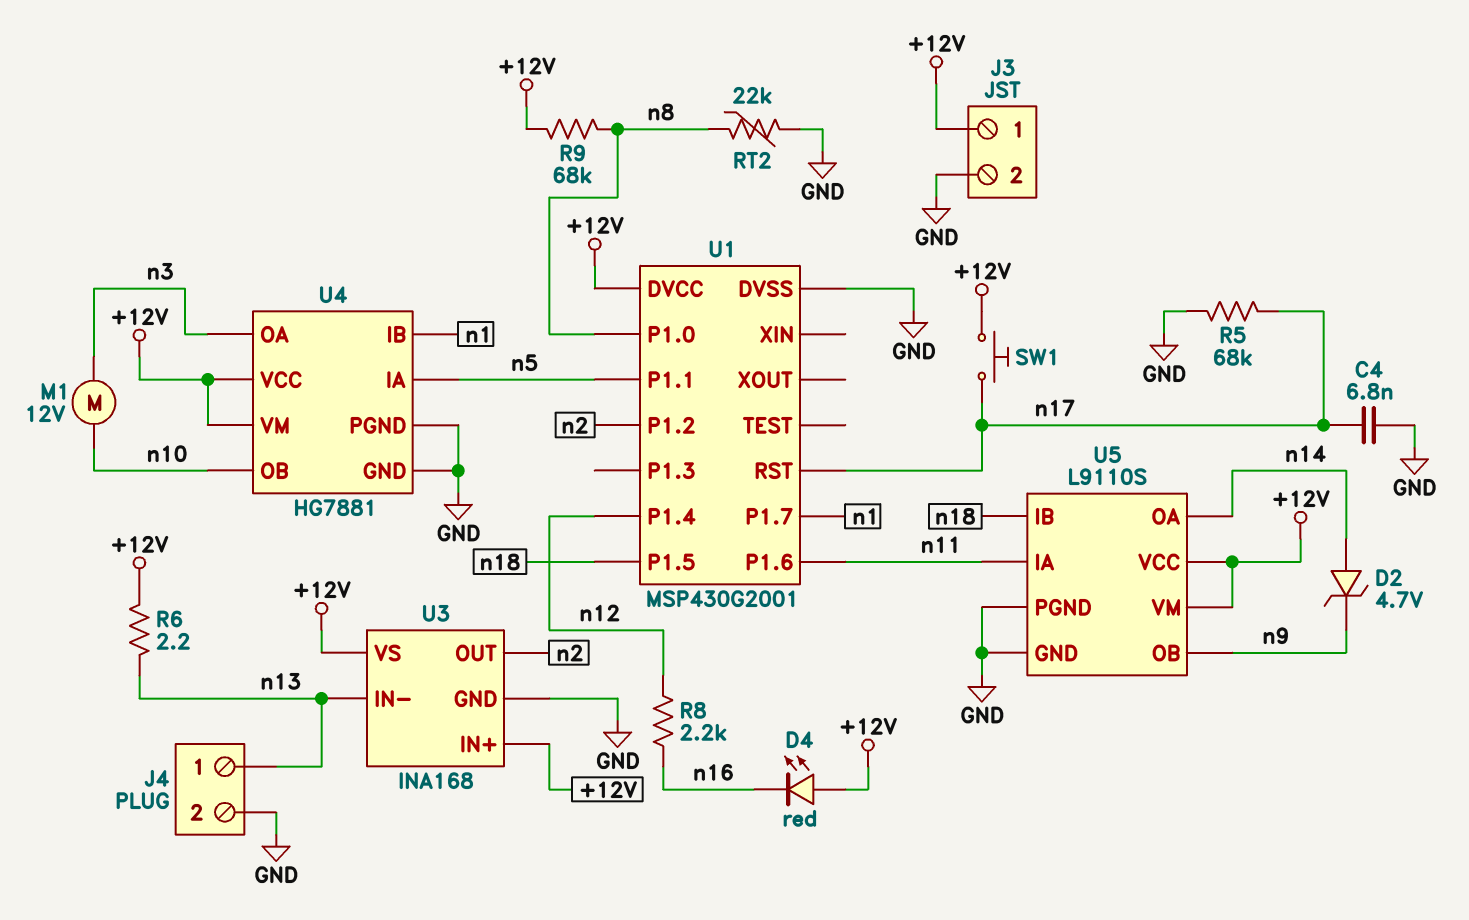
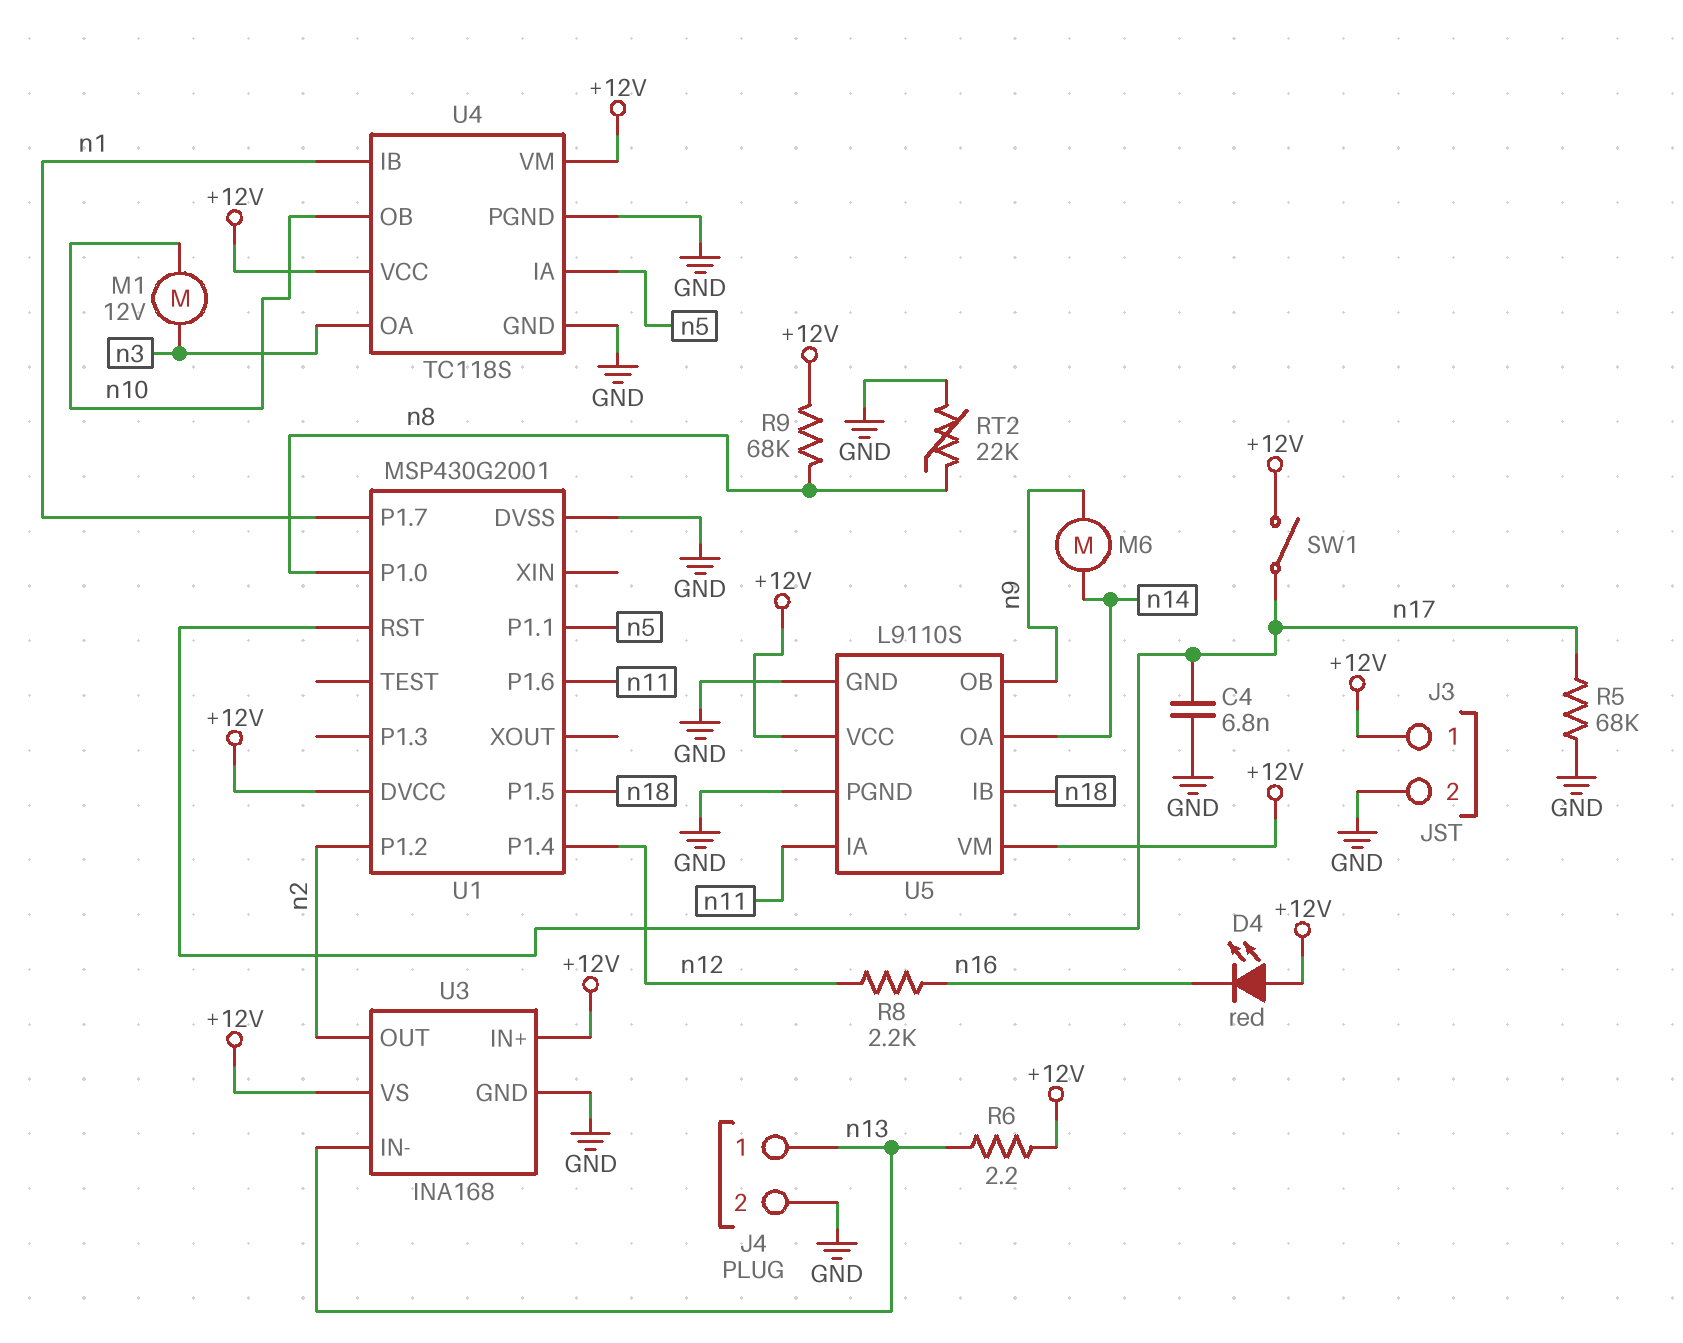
D2: zener 4.7V (A n14, K n9) -> none
M6: none -> motor (n9, n14)
SW1: button (+12V, n17) -> switch (+12V, n17)
U4: HG7881 -> TC118S

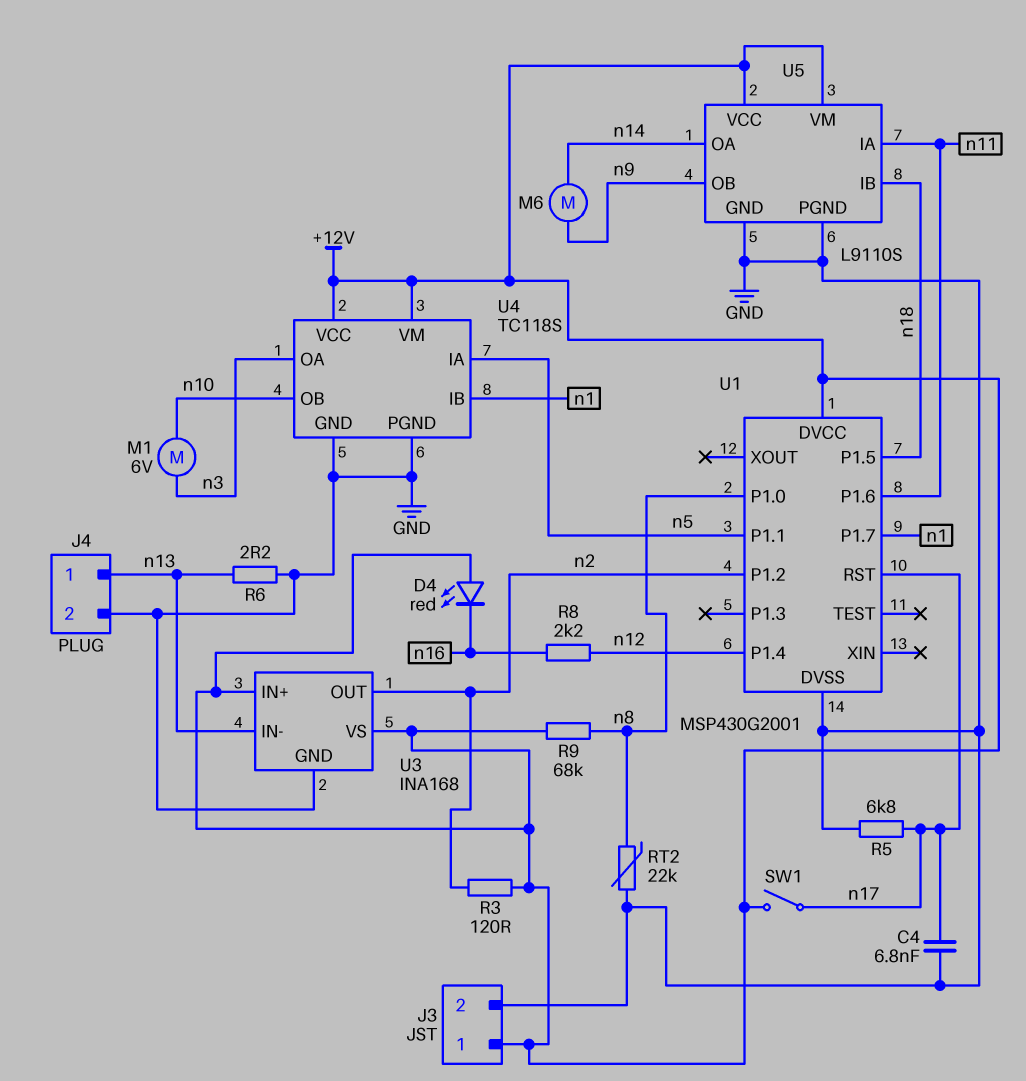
M1: motor 12V (n3, n10) -> motor 6V (n3, n10)
R3: none -> 120 (+12V, n2)
R5: 68k (GND, n17) -> 6.8k (GND, n17)
R6: 2.2 (+12V, n13) -> 2.2 (GND, n13)

